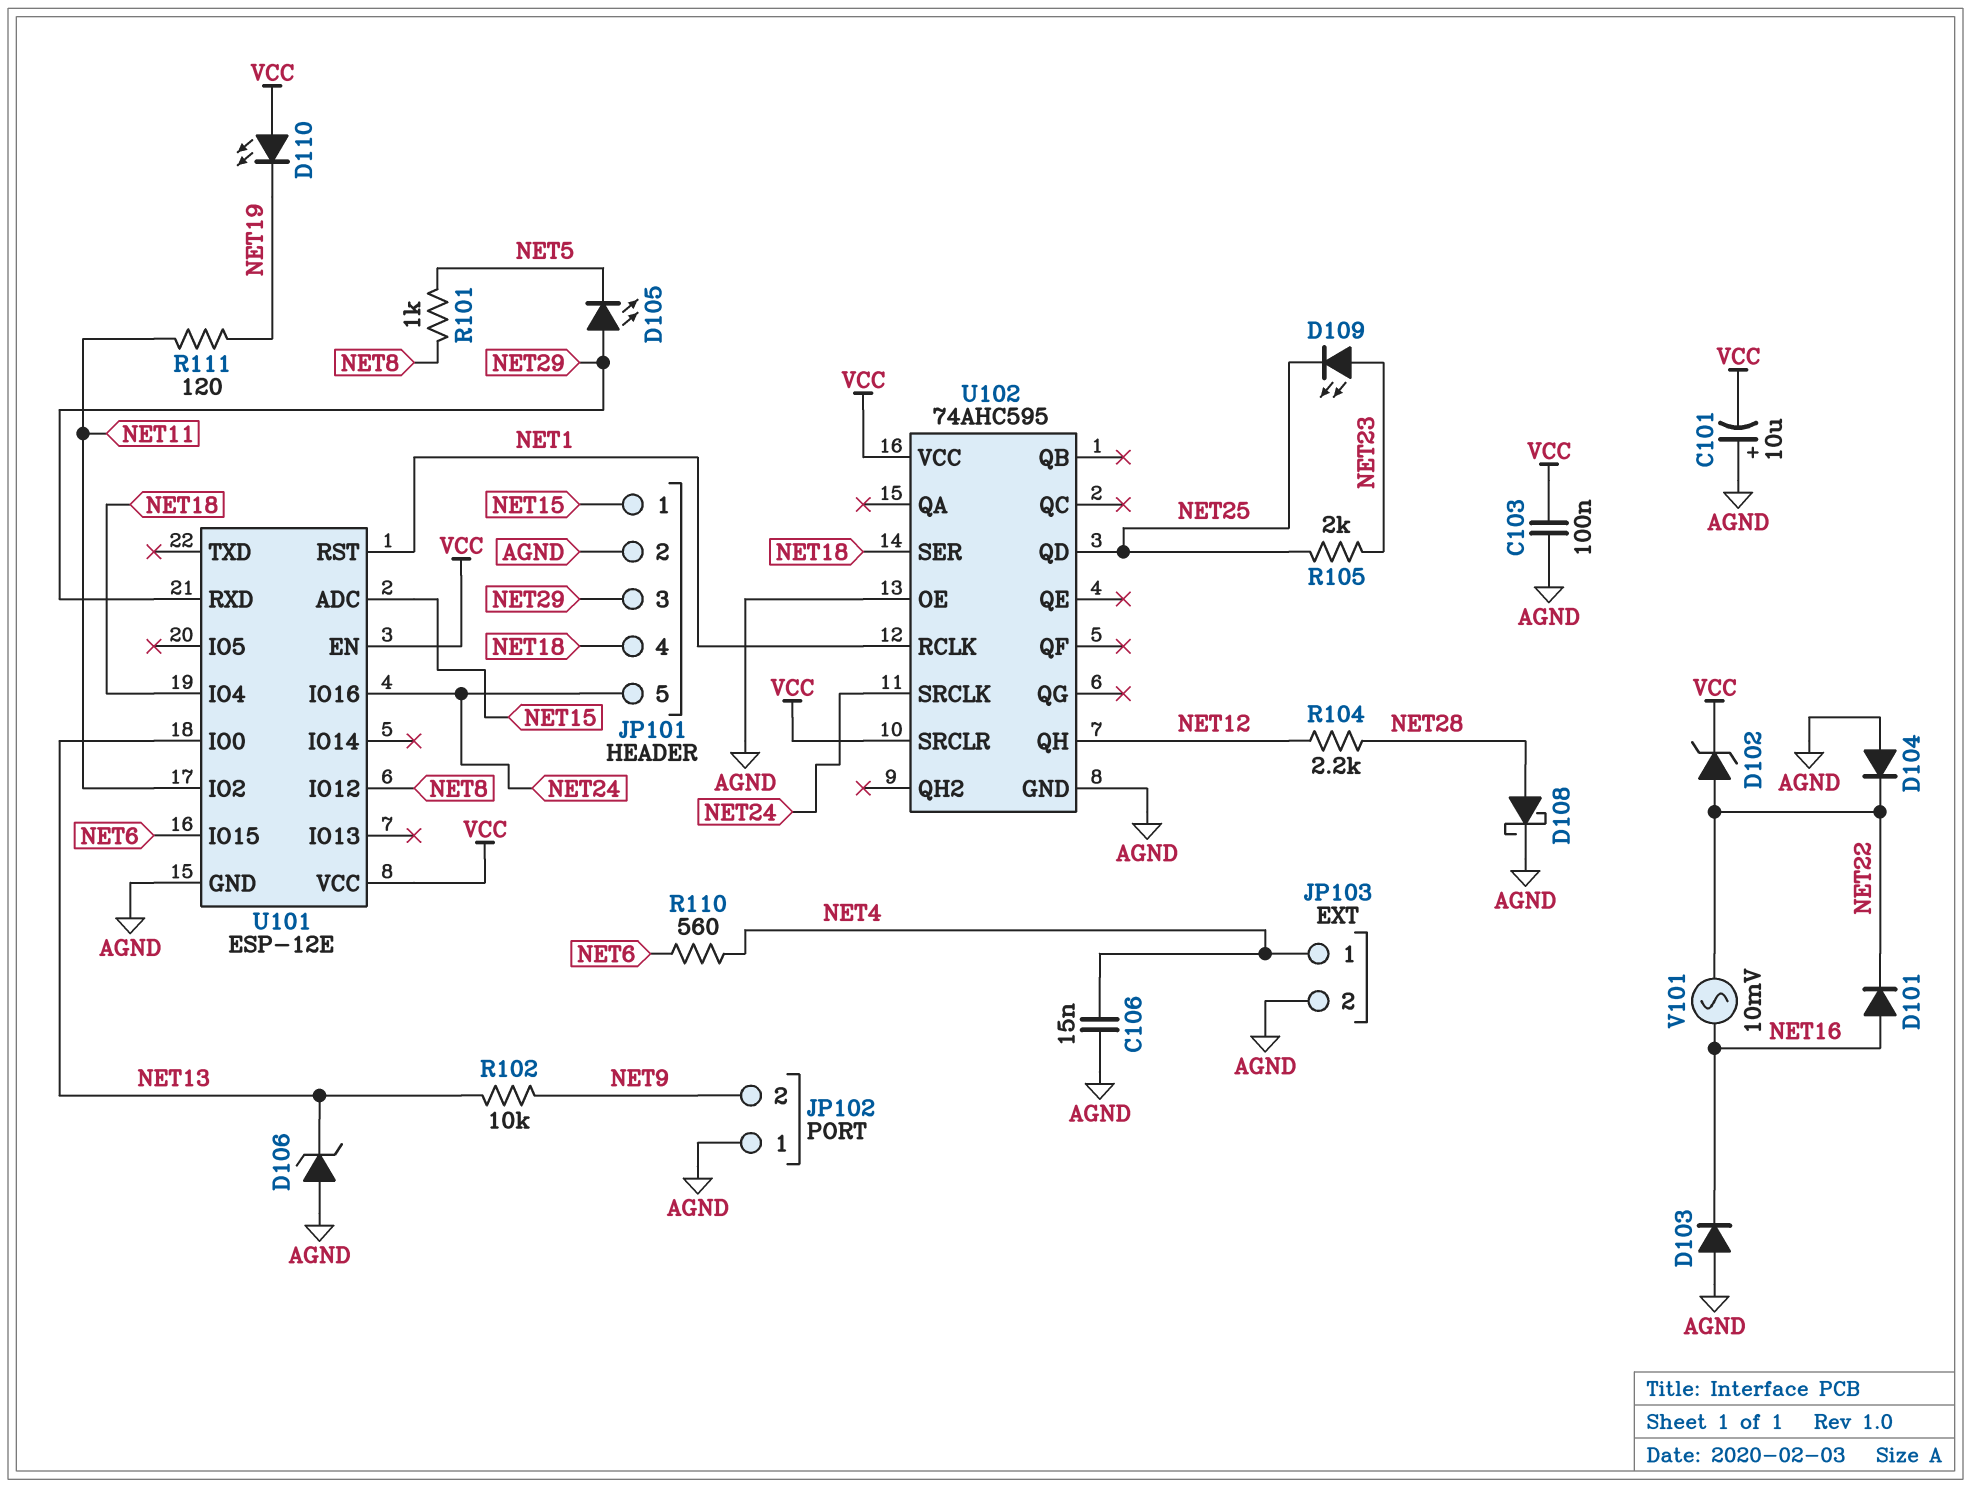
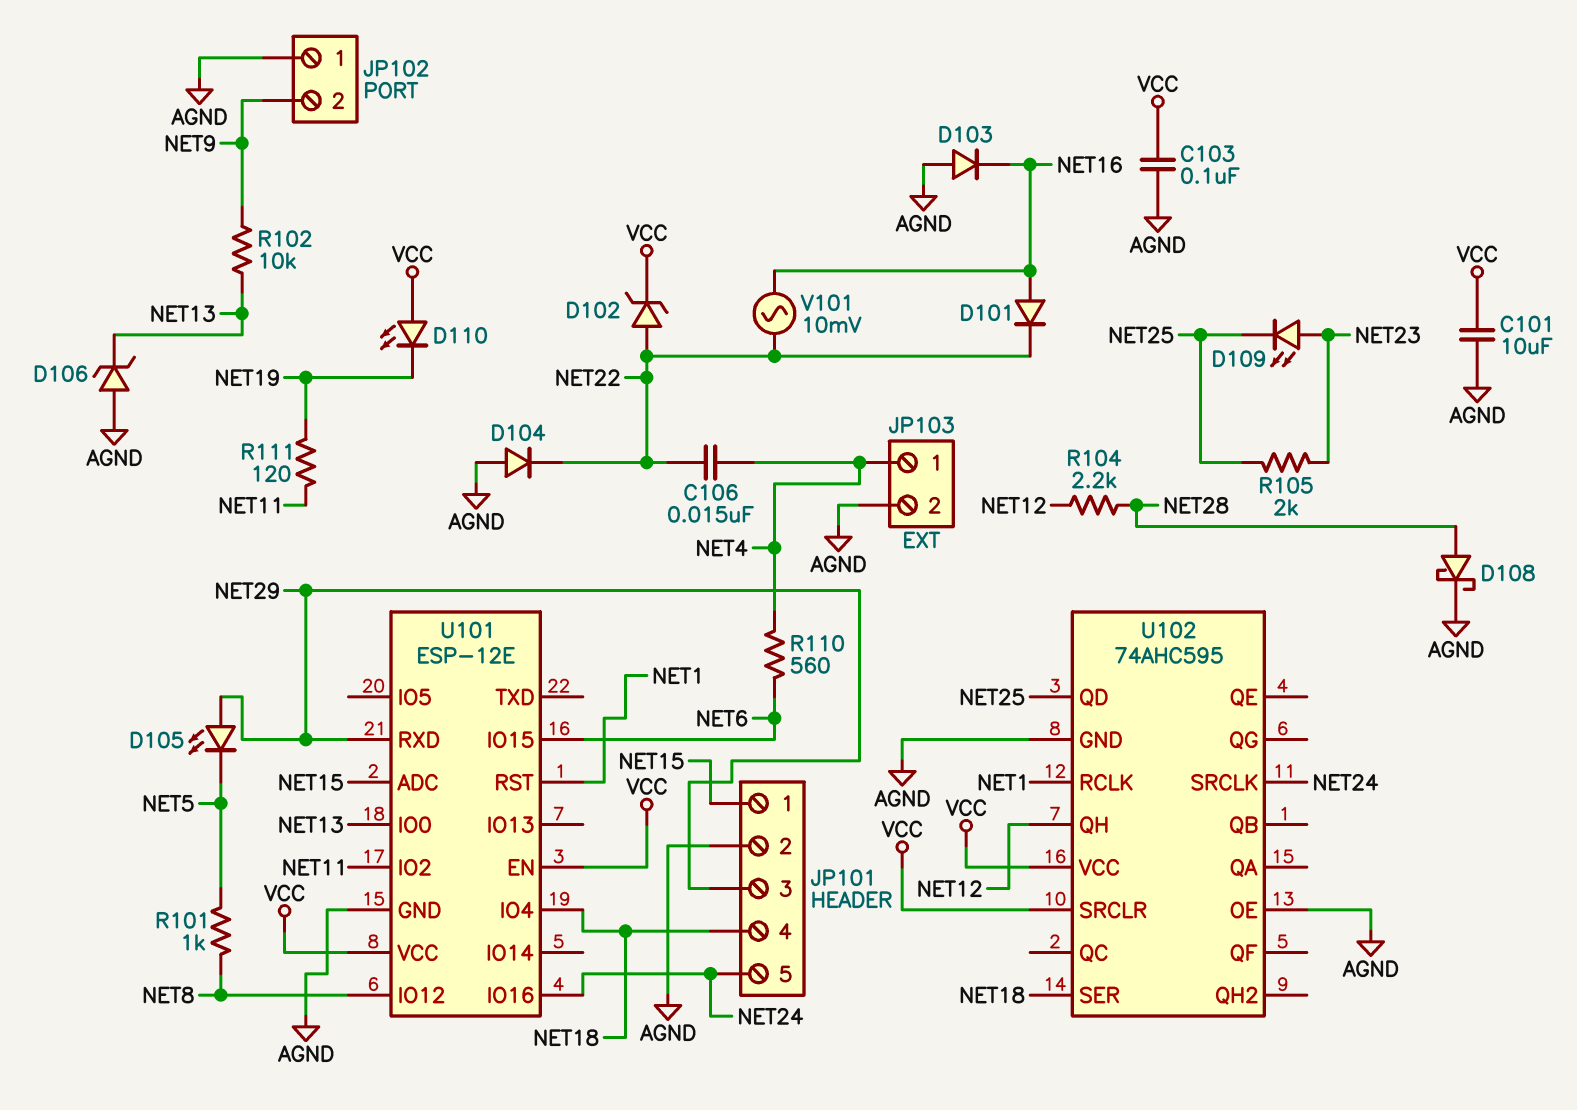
C101: 10uF (plus AGND, minus VCC) -> 10uF (AGND, VCC)
C106: 15nF (AGND, NET4) -> 15nF (NET4, NET22)

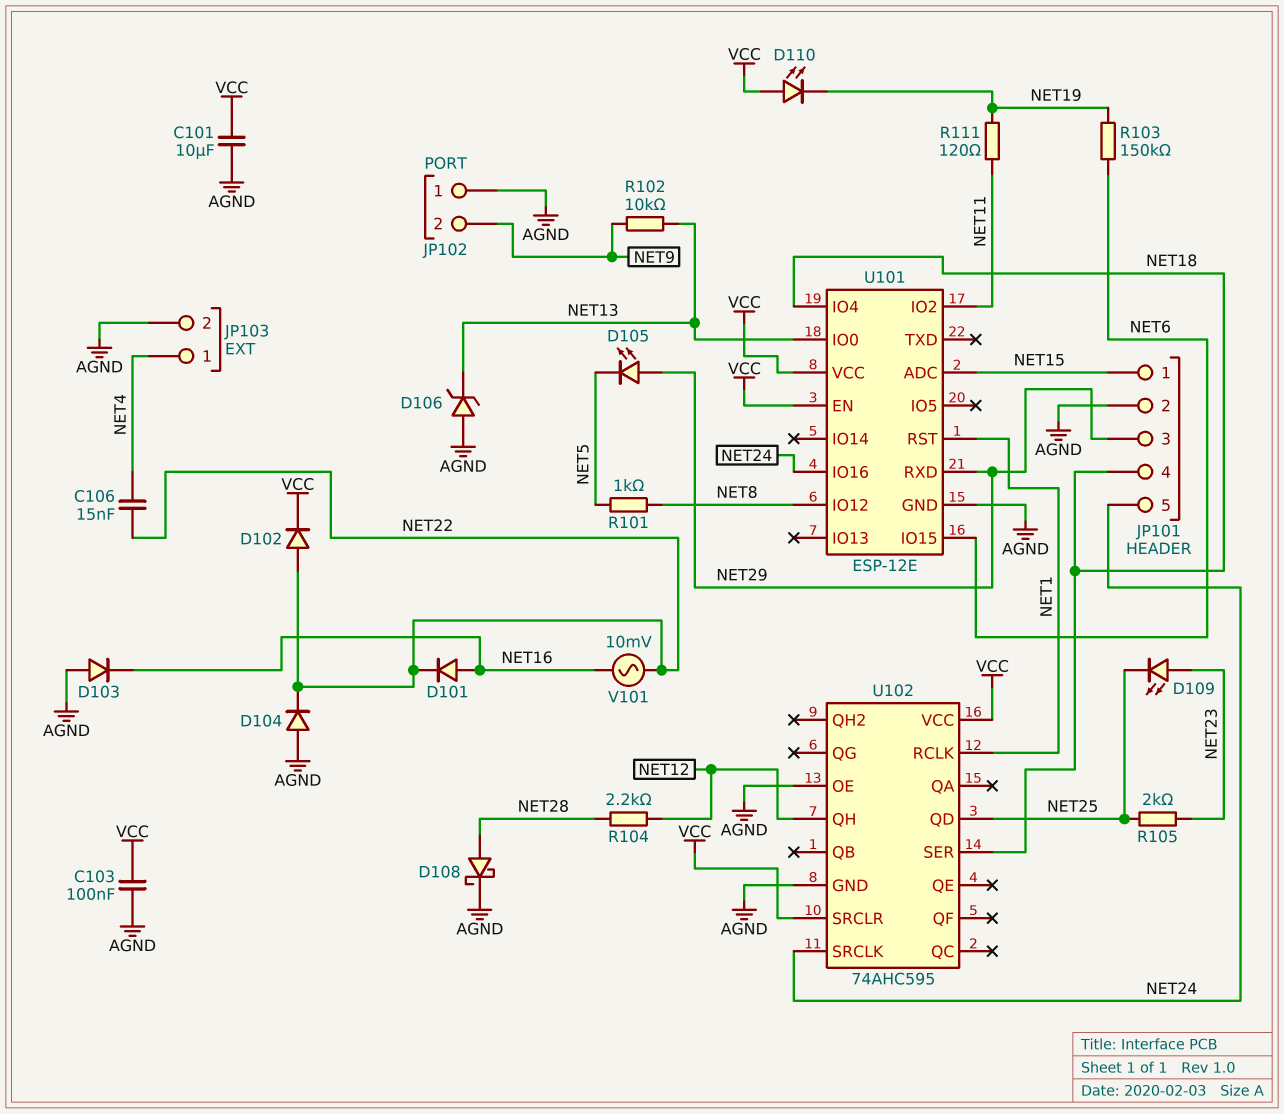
D102: zener (A NET22, K VCC) -> diode (A NET22, K VCC)
R103: none -> 150k (NET6, NET19)
R110: 560 (NET4, NET6) -> none

